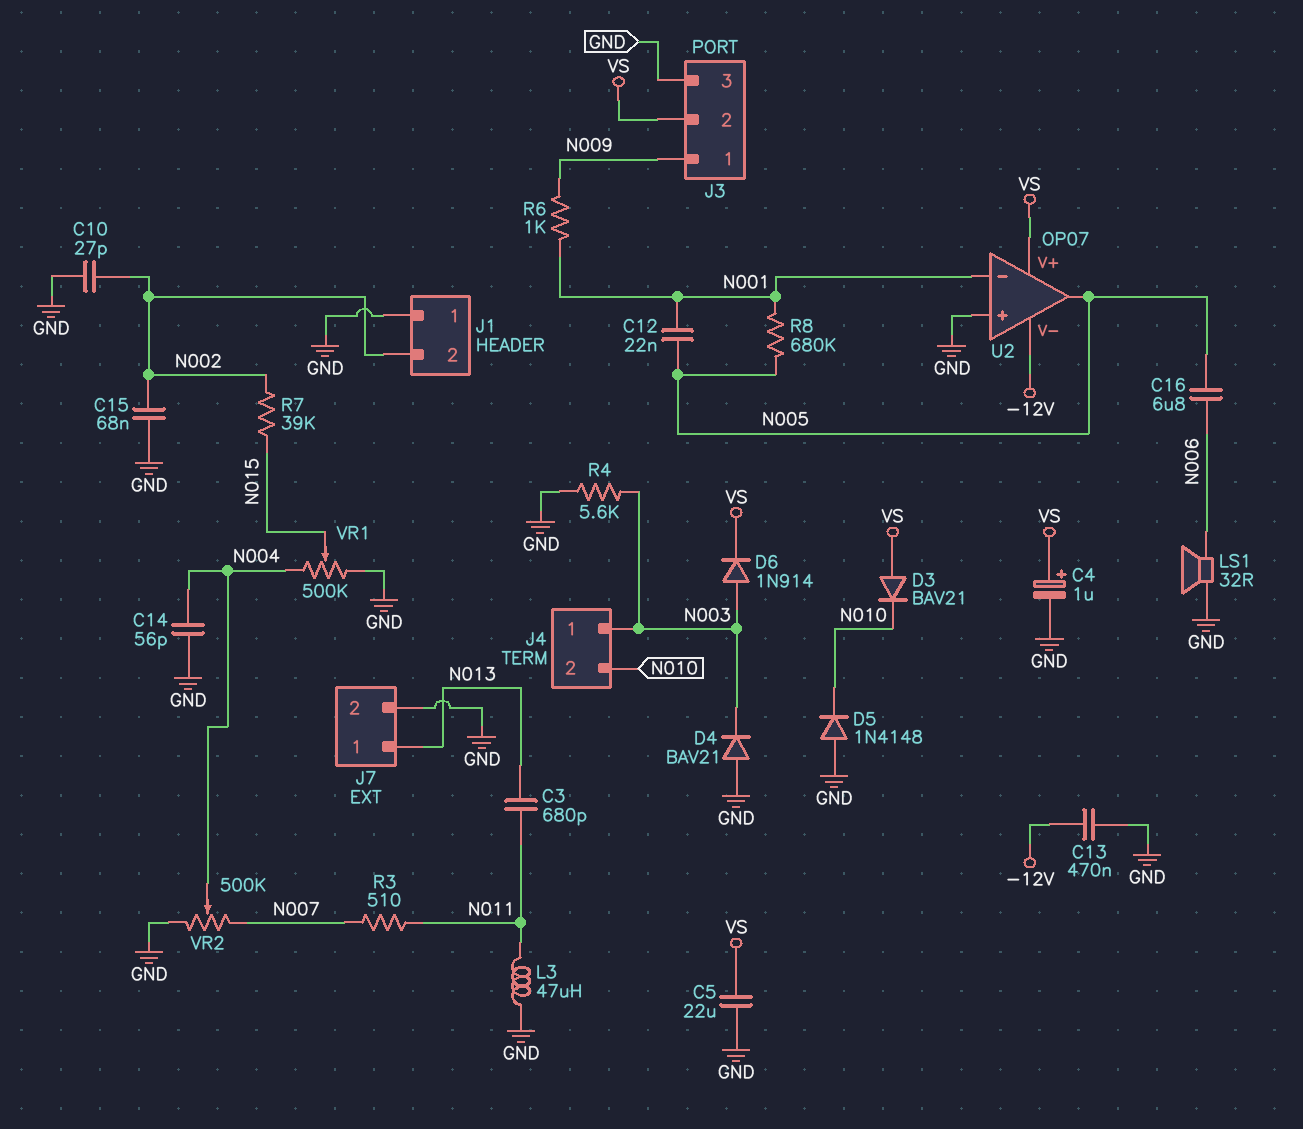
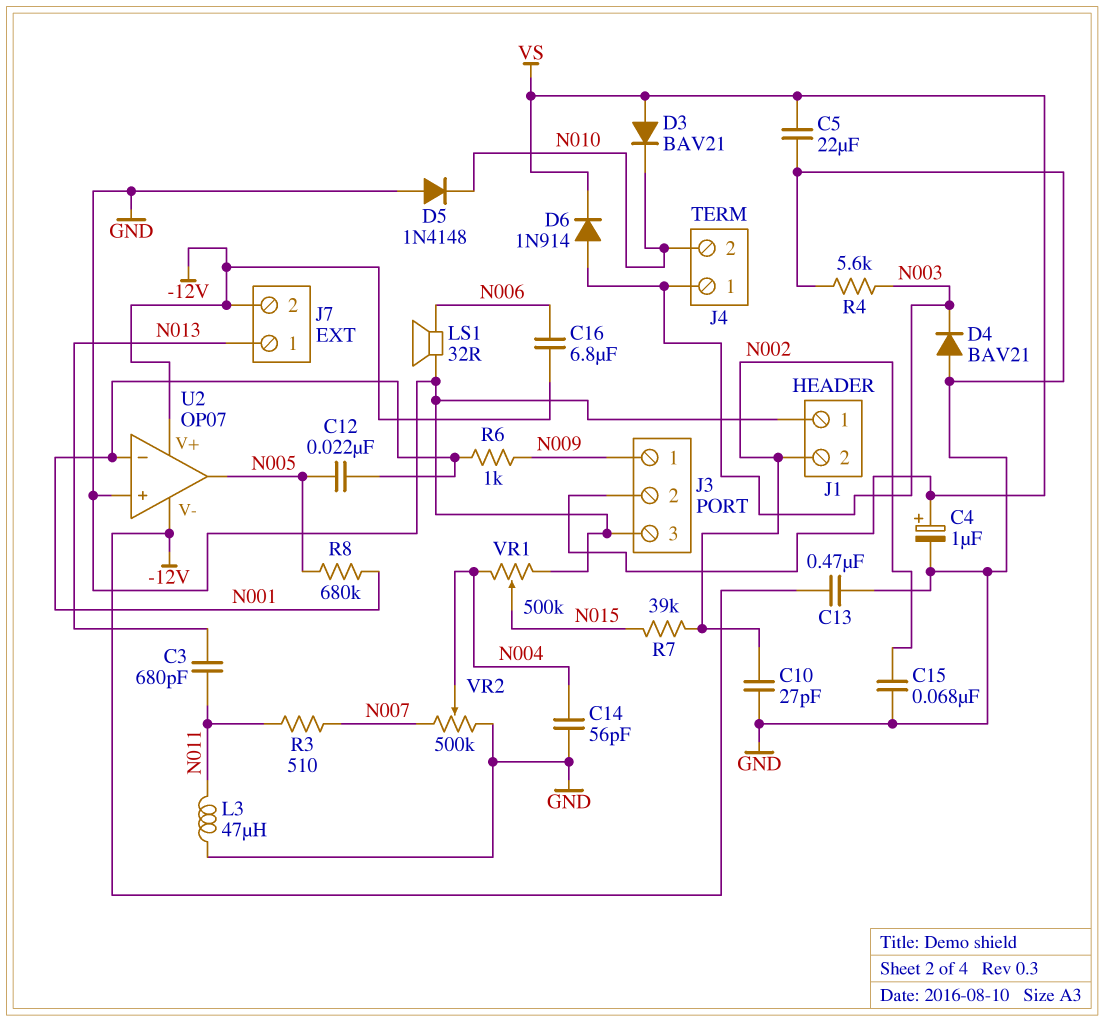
C16: 6.8uF (N005, N006) -> 6.8uF (-12V, N006)
J7 pin 2: GND -> -12V
U2 pin V+: VS -> -12V

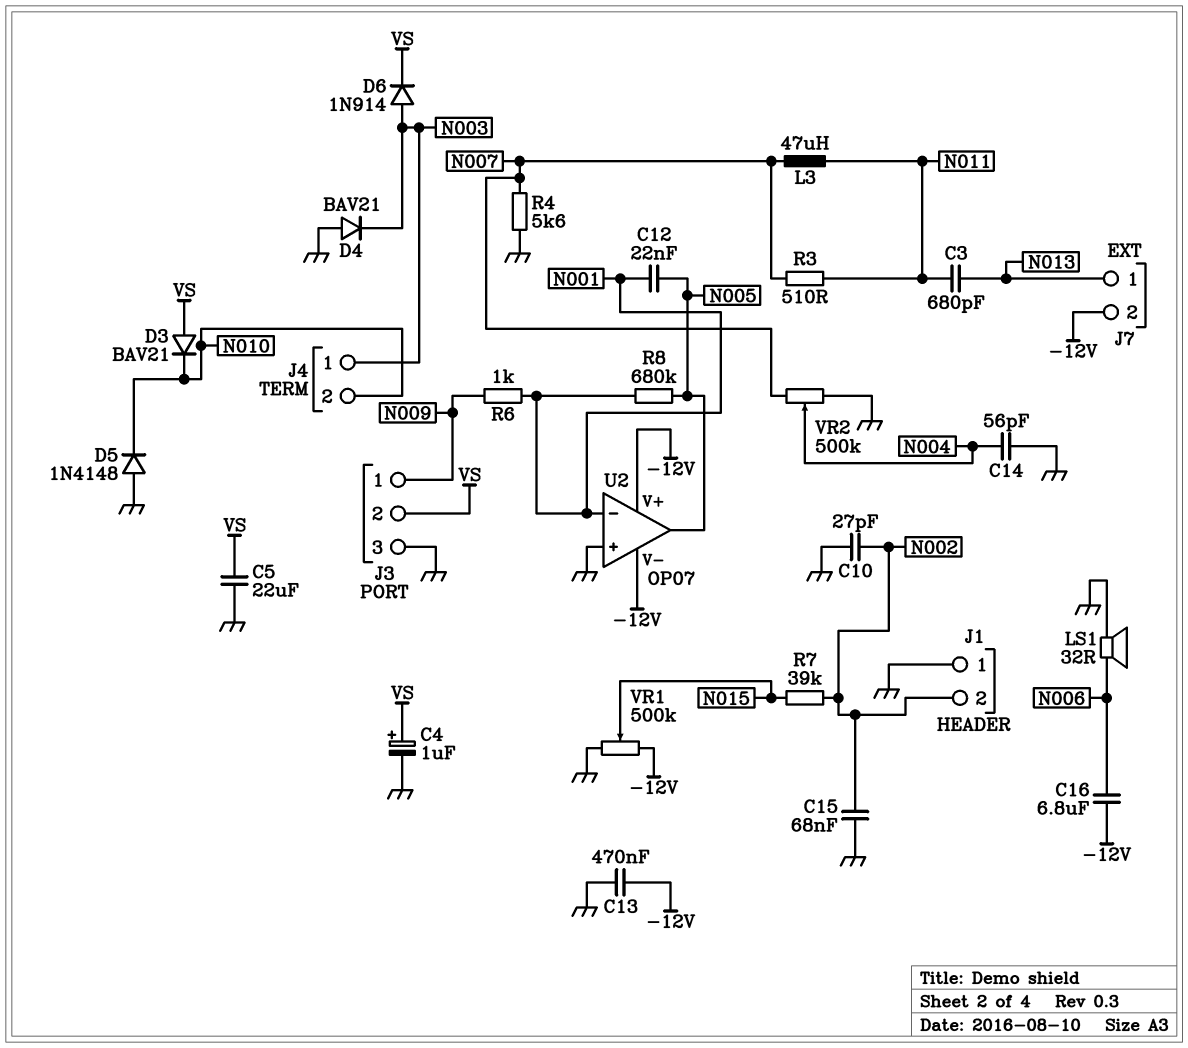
L3: 47uH (GND, N011) -> 47uH (N007, N011)
R4: 5.6k (GND, N003) -> 5.6k (GND, N007)
VR1: 500k (GND, N004, wiper N015) -> 500k (-12V, GND, wiper N015)

